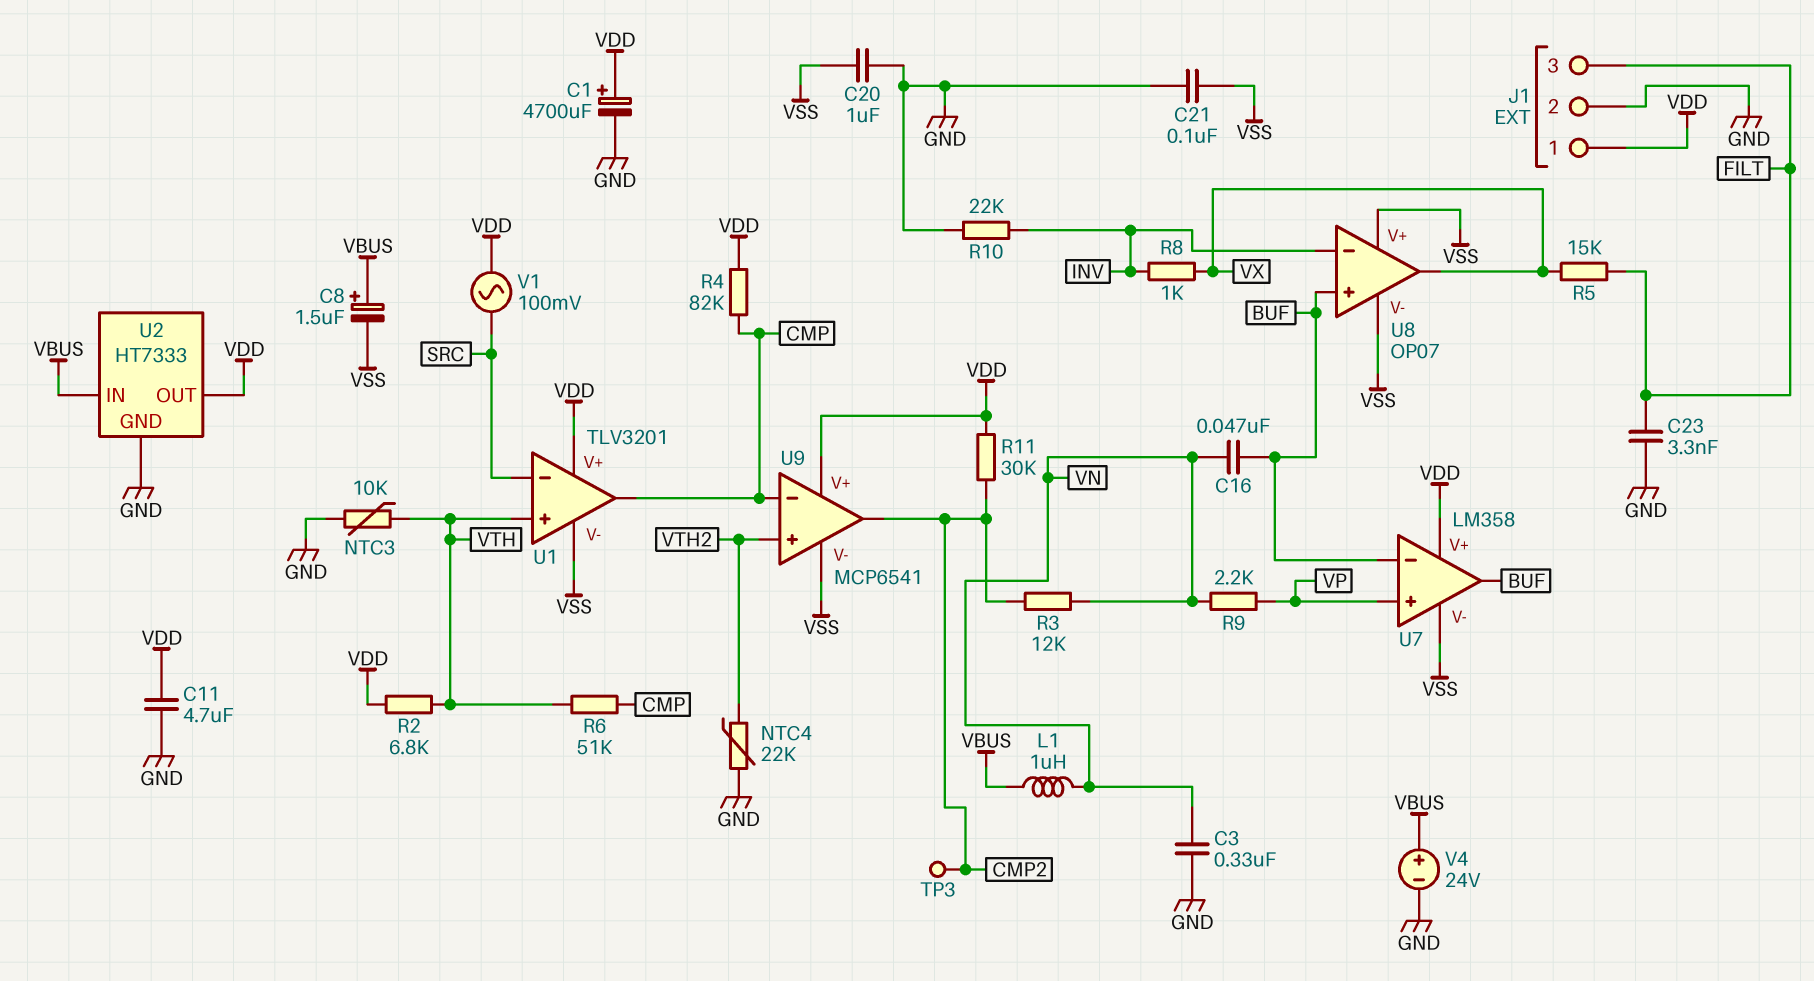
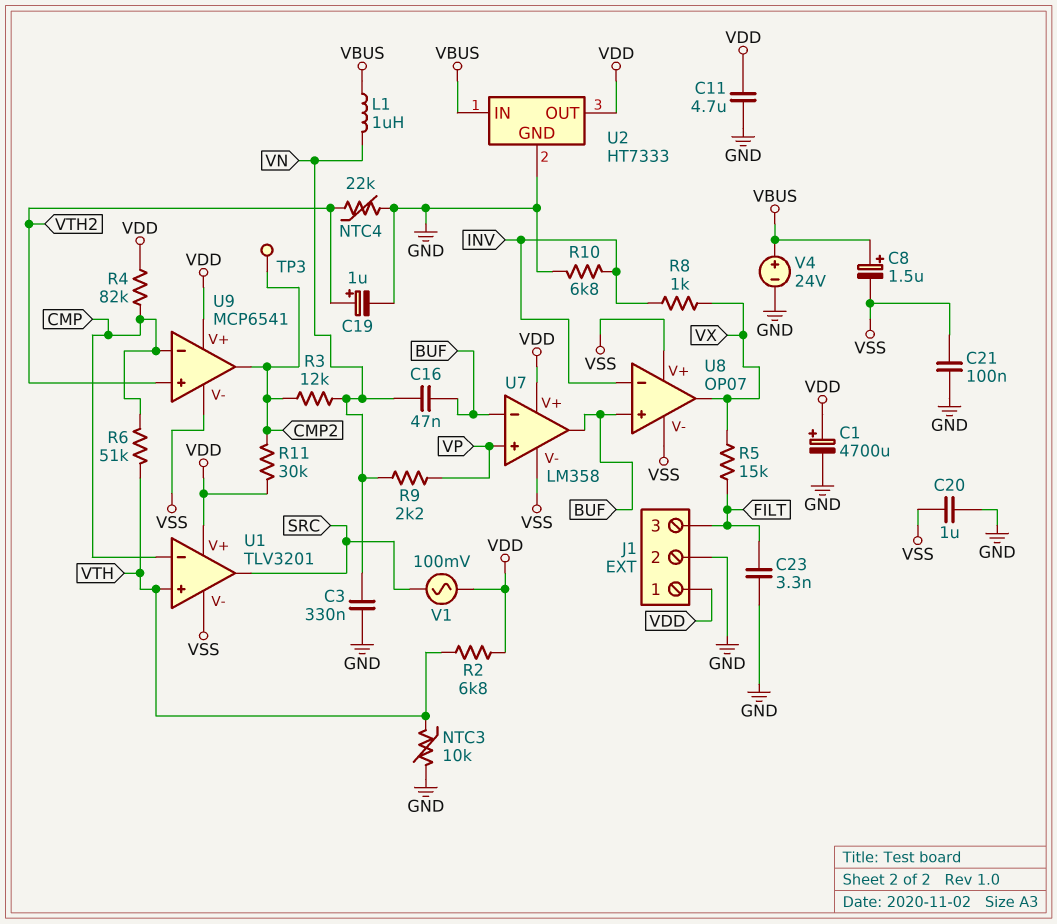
C19: none -> 1uF (plus VTH2, minus GND)
R10: 22k (GND, INV) -> 6.8k (GND, INV)
U1 pin in-: SRC -> CMP
U1 pin out: CMP -> SRC

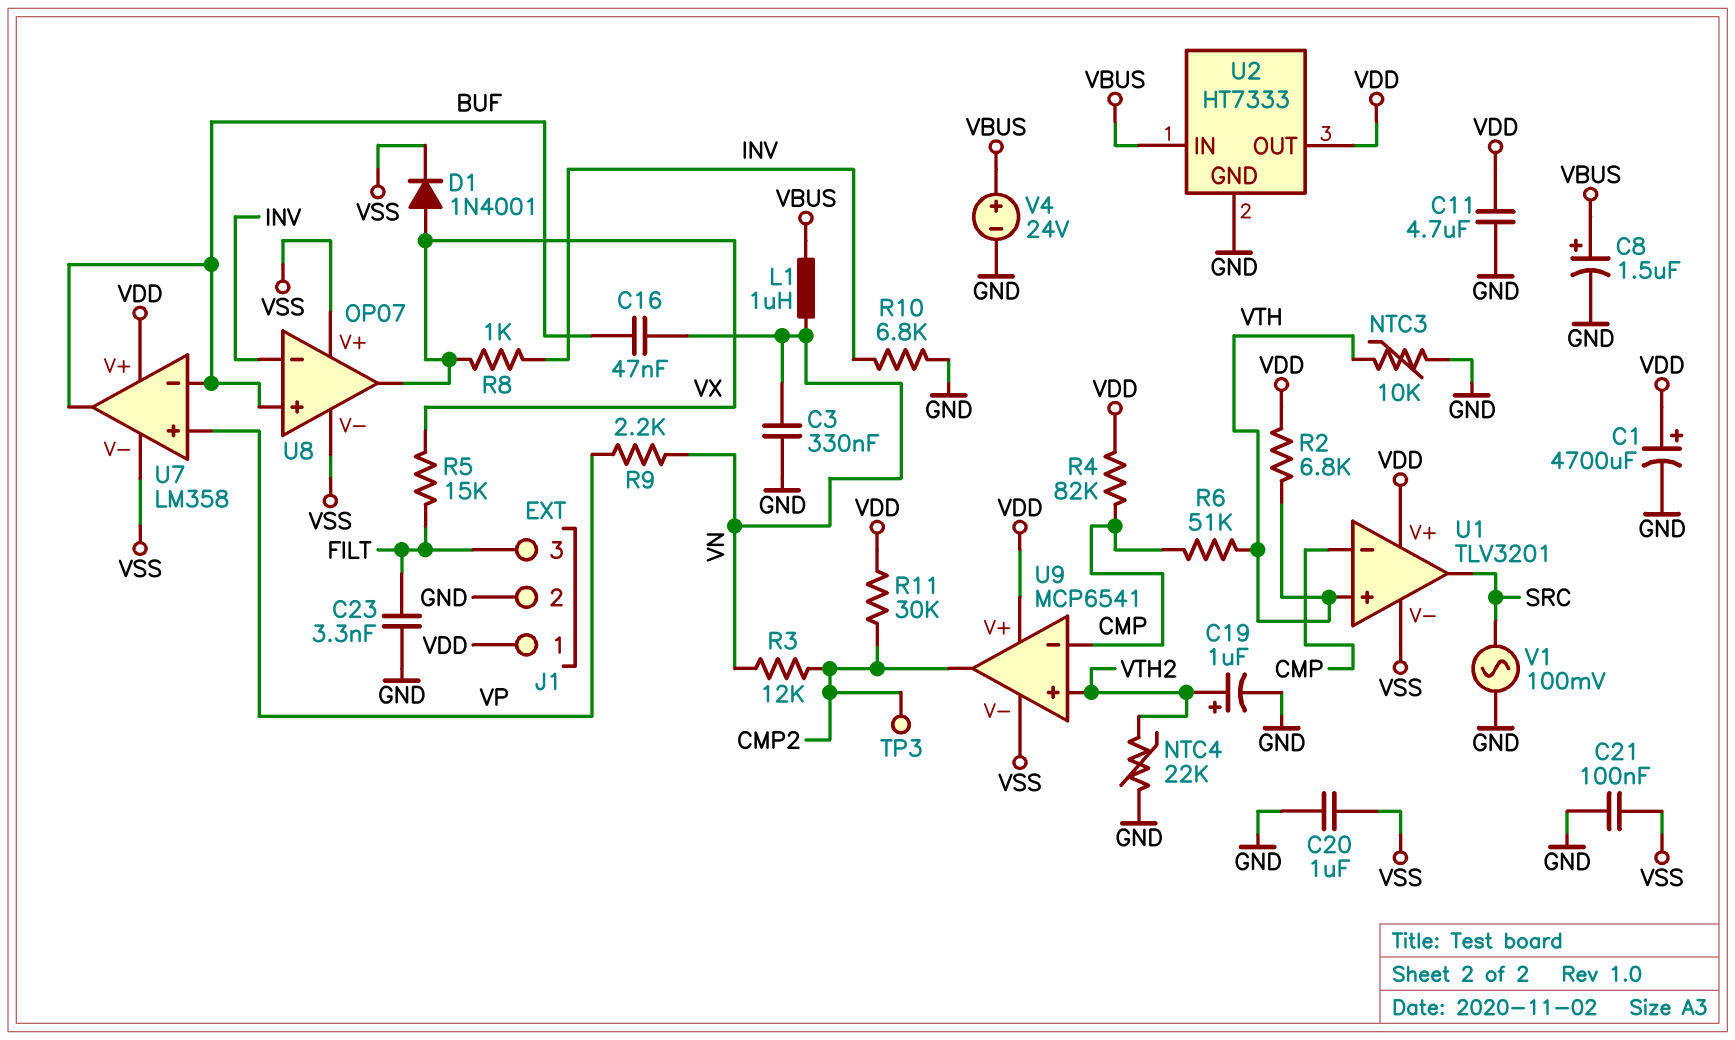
C8: 1.5uF (plus VBUS, minus VSS) -> 1.5uF (plus VBUS, minus GND)
D1: none -> diode 1N4001 (A VX, K VSS)
V1: AC 100mV (SRC, VDD) -> AC 100mV (GND, SRC)

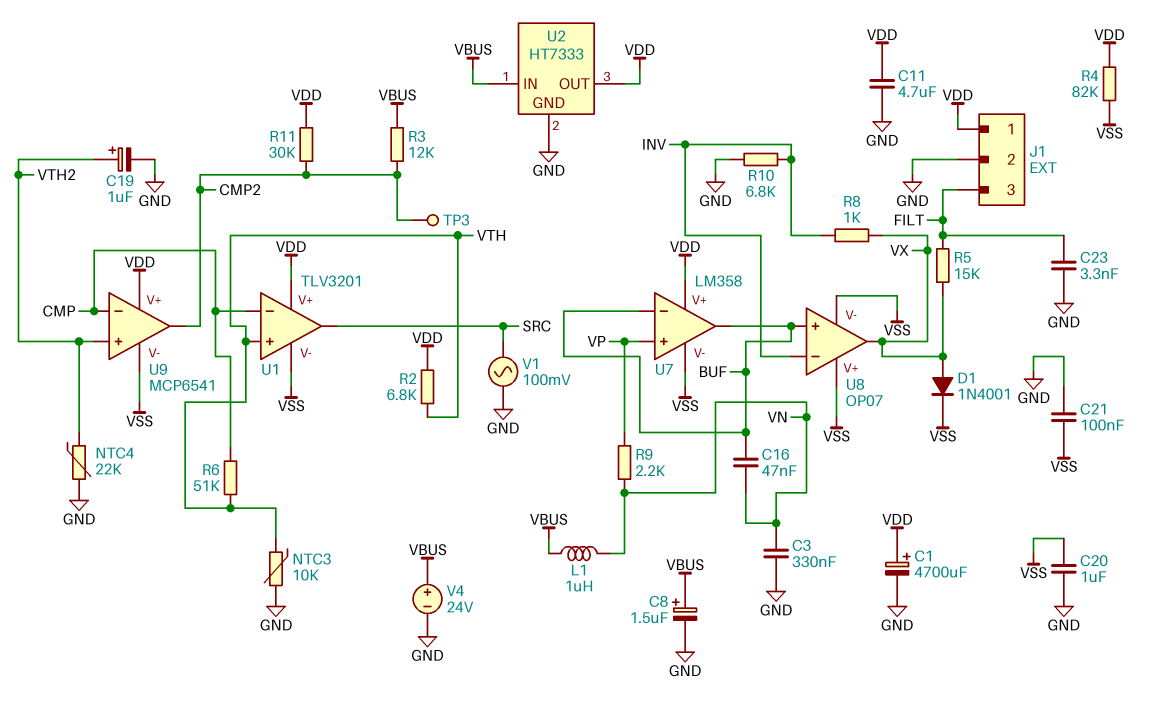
R3: 12k (CMP2, VN) -> 12k (CMP2, VBUS)
R4: 82k (CMP, VDD) -> 82k (VDD, VSS)

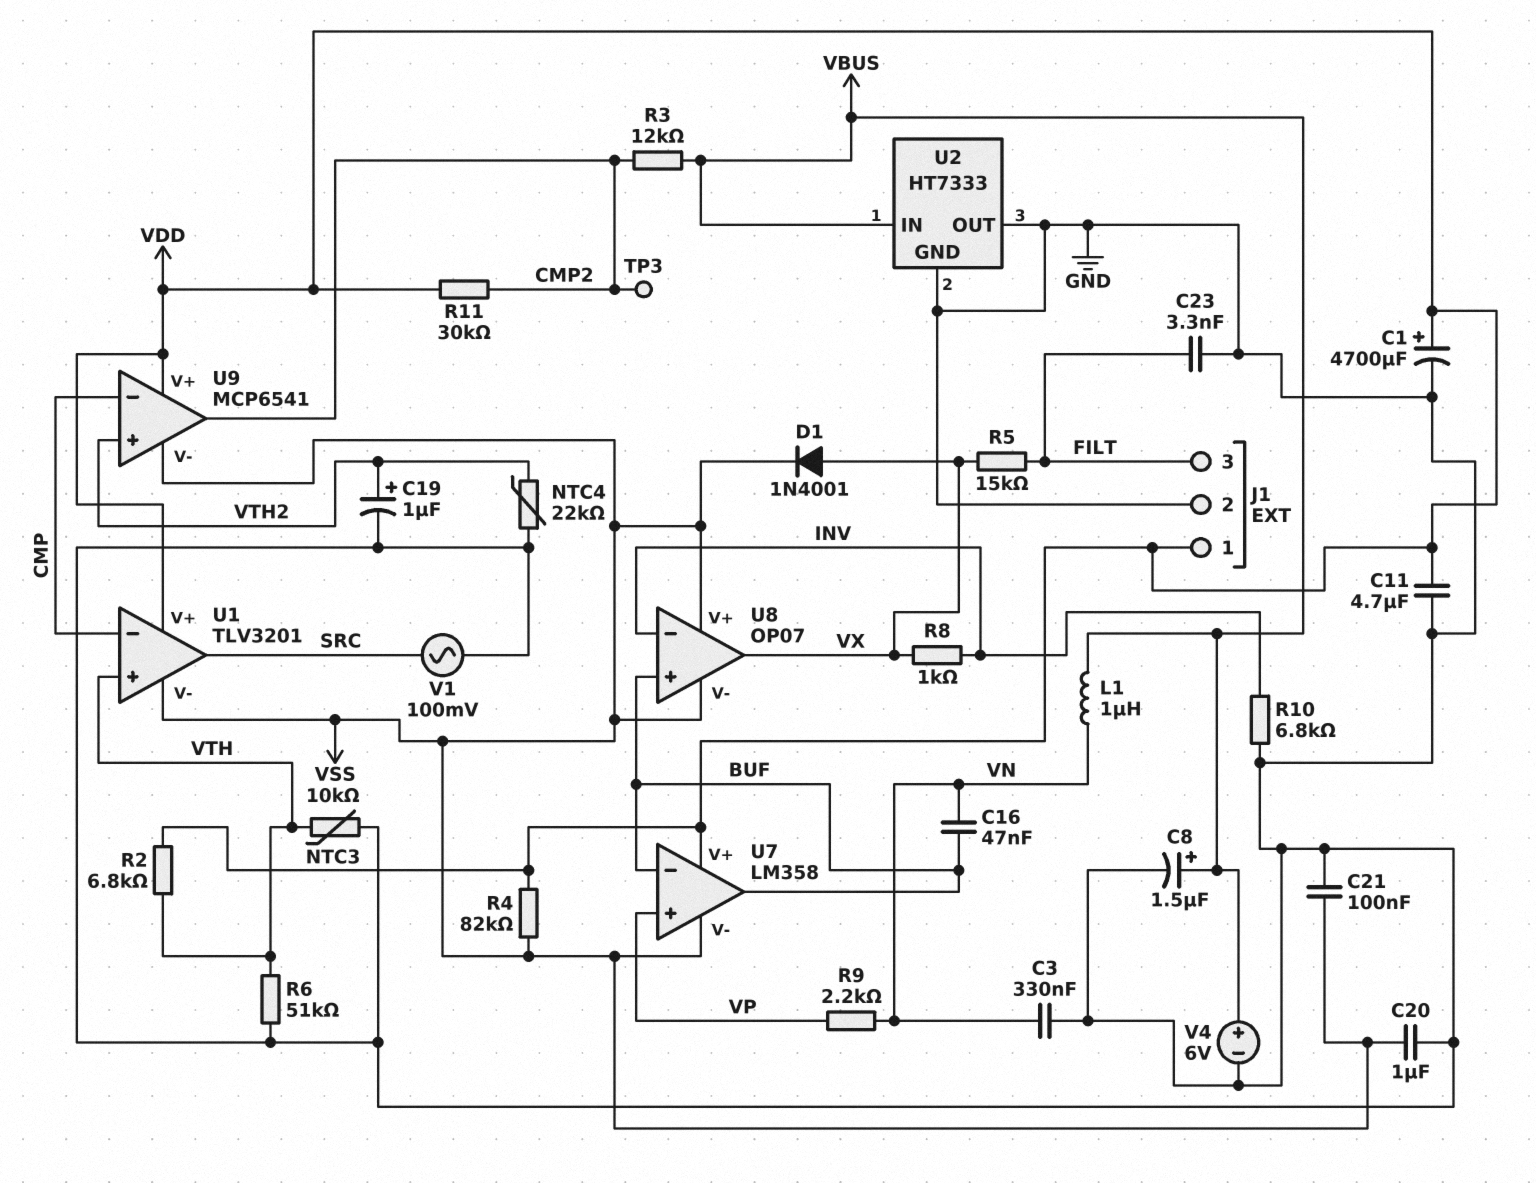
R6: 51k (CMP, VTH) -> 51k (GND, VTH)
U2 pin OUT: VDD -> GND
V4: 24V (plus VBUS, minus GND) -> 6V (plus VBUS, minus GND)

